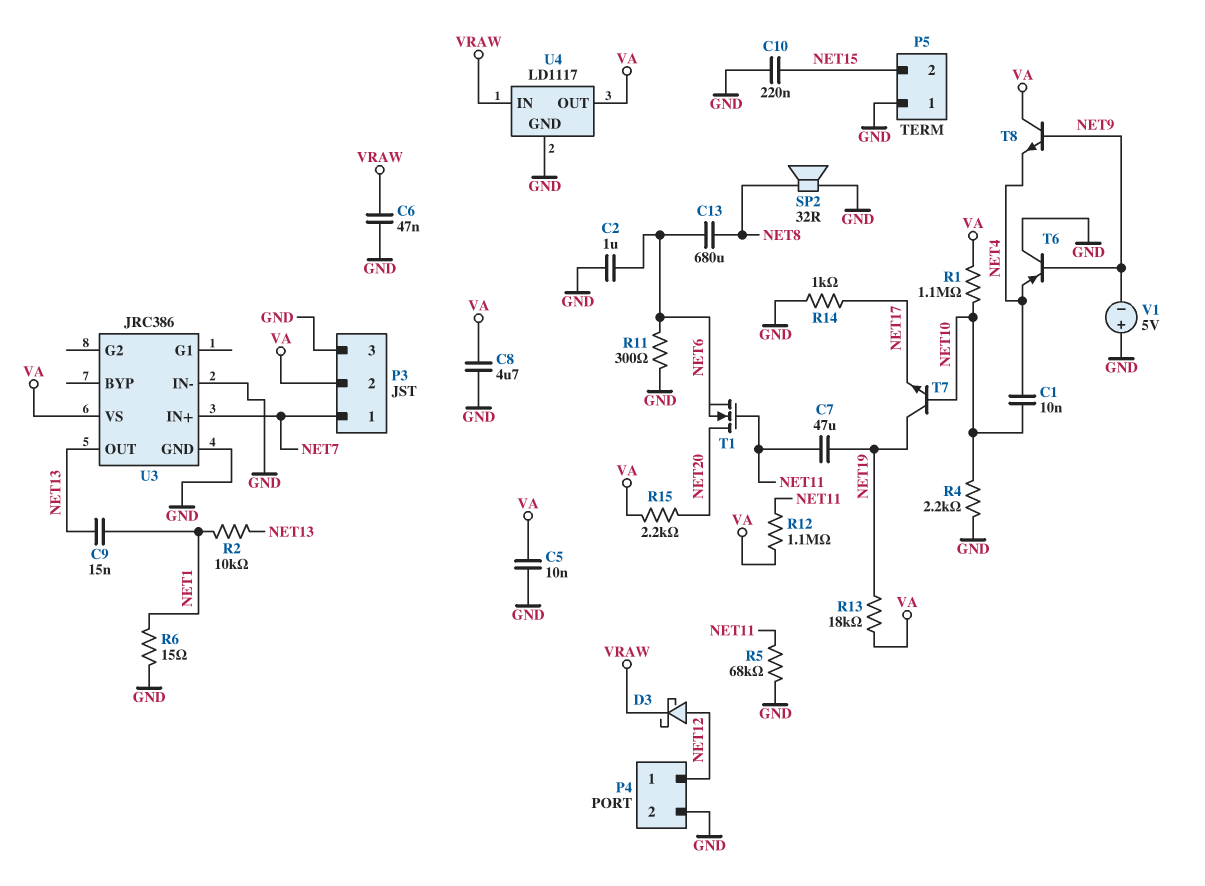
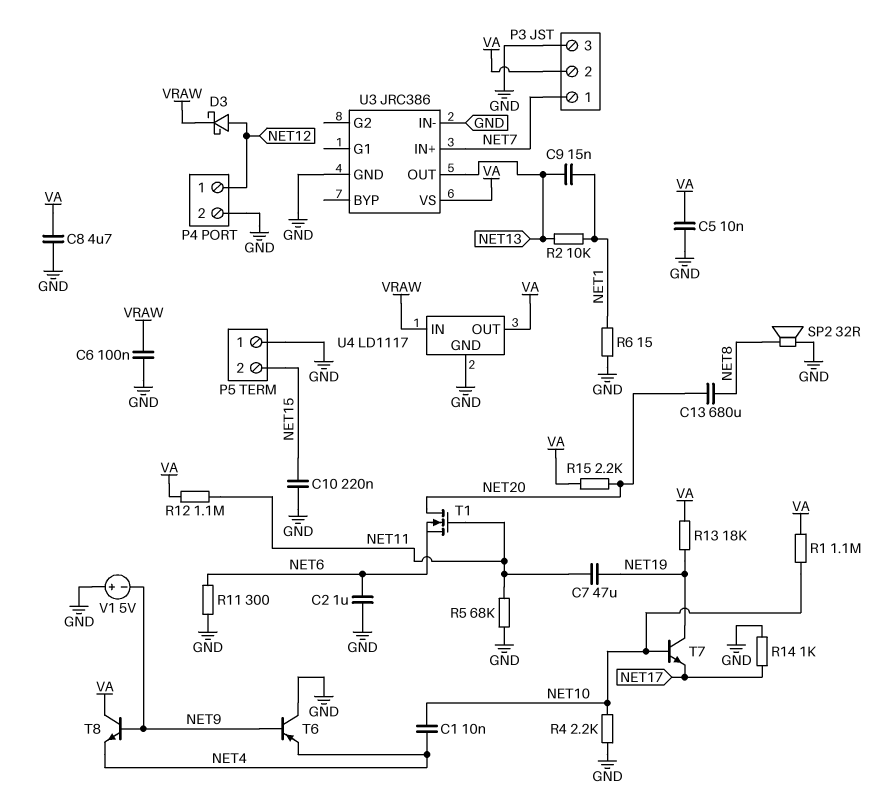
C6: 47nF (GND, VRAW) -> 100nF (GND, VRAW)
C13: 680uF (NET6, NET8) -> 680uF (NET8, NET20)

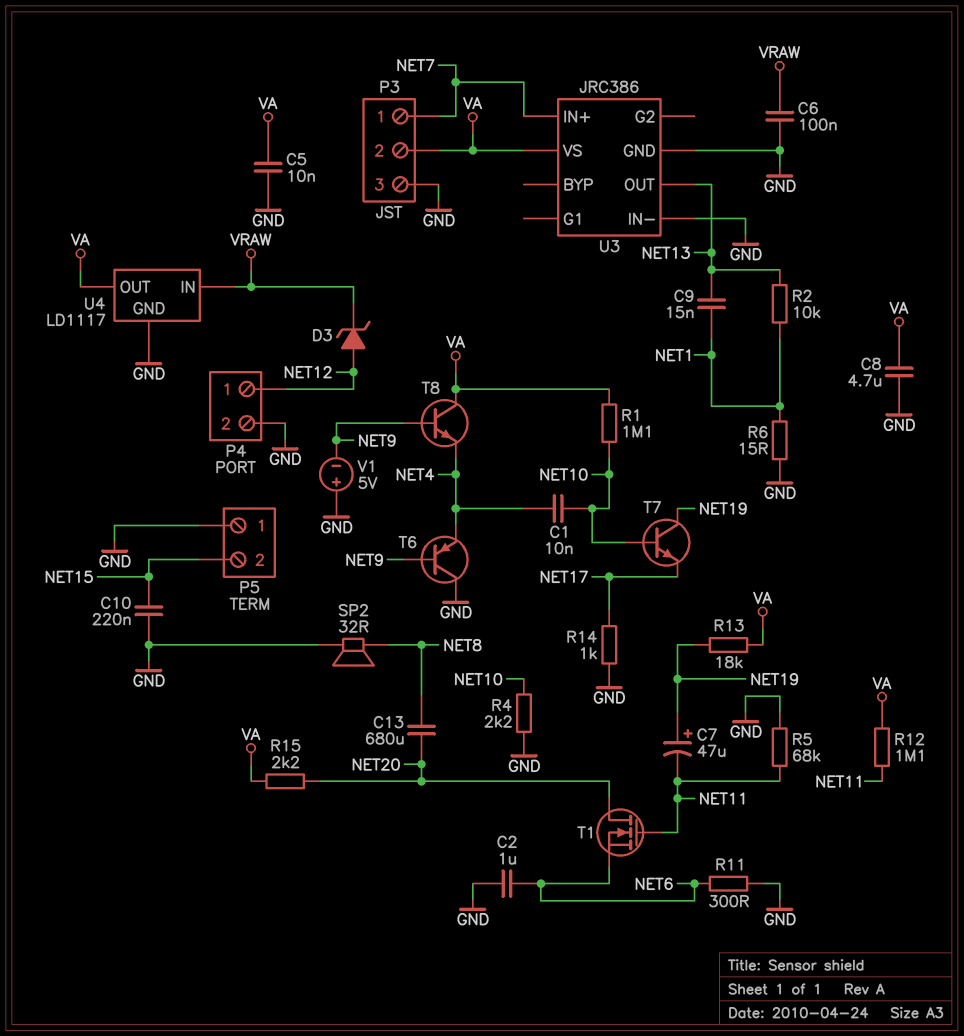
C7: 47uF (NET11, NET19) -> 47uF (plus NET19, minus NET11)
D3: schottky (A NET12, K VRAW) -> zener (A NET12, K VRAW)

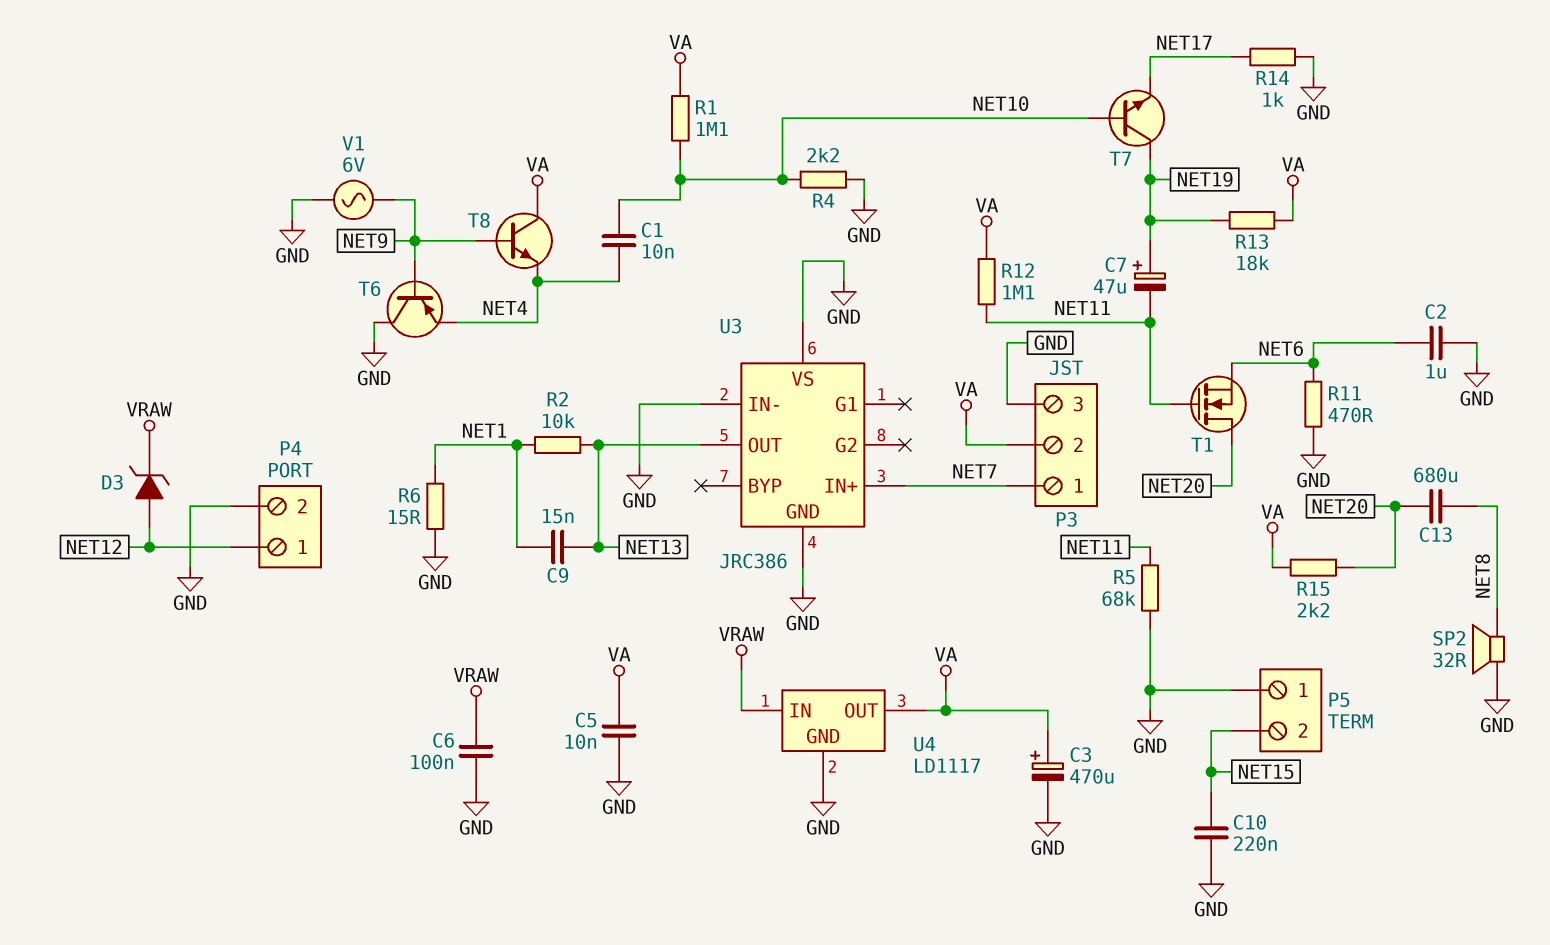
C3: none -> 470uF (plus VA, minus GND)
C8: 4.7uF (GND, VA) -> none
R11: 300 (GND, NET6) -> 470 (GND, NET6)
U3 pin VS: VA -> GND
V1: 5V (plus GND, minus NET9) -> AC 6V (GND, NET9)

